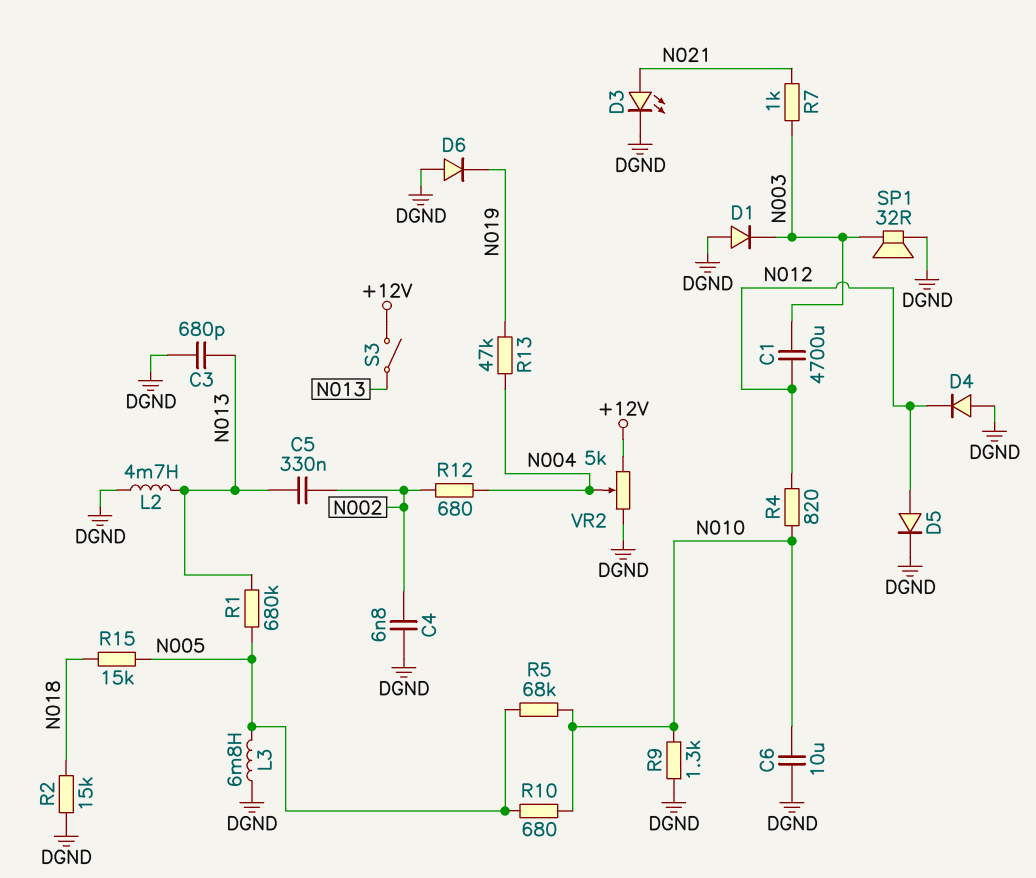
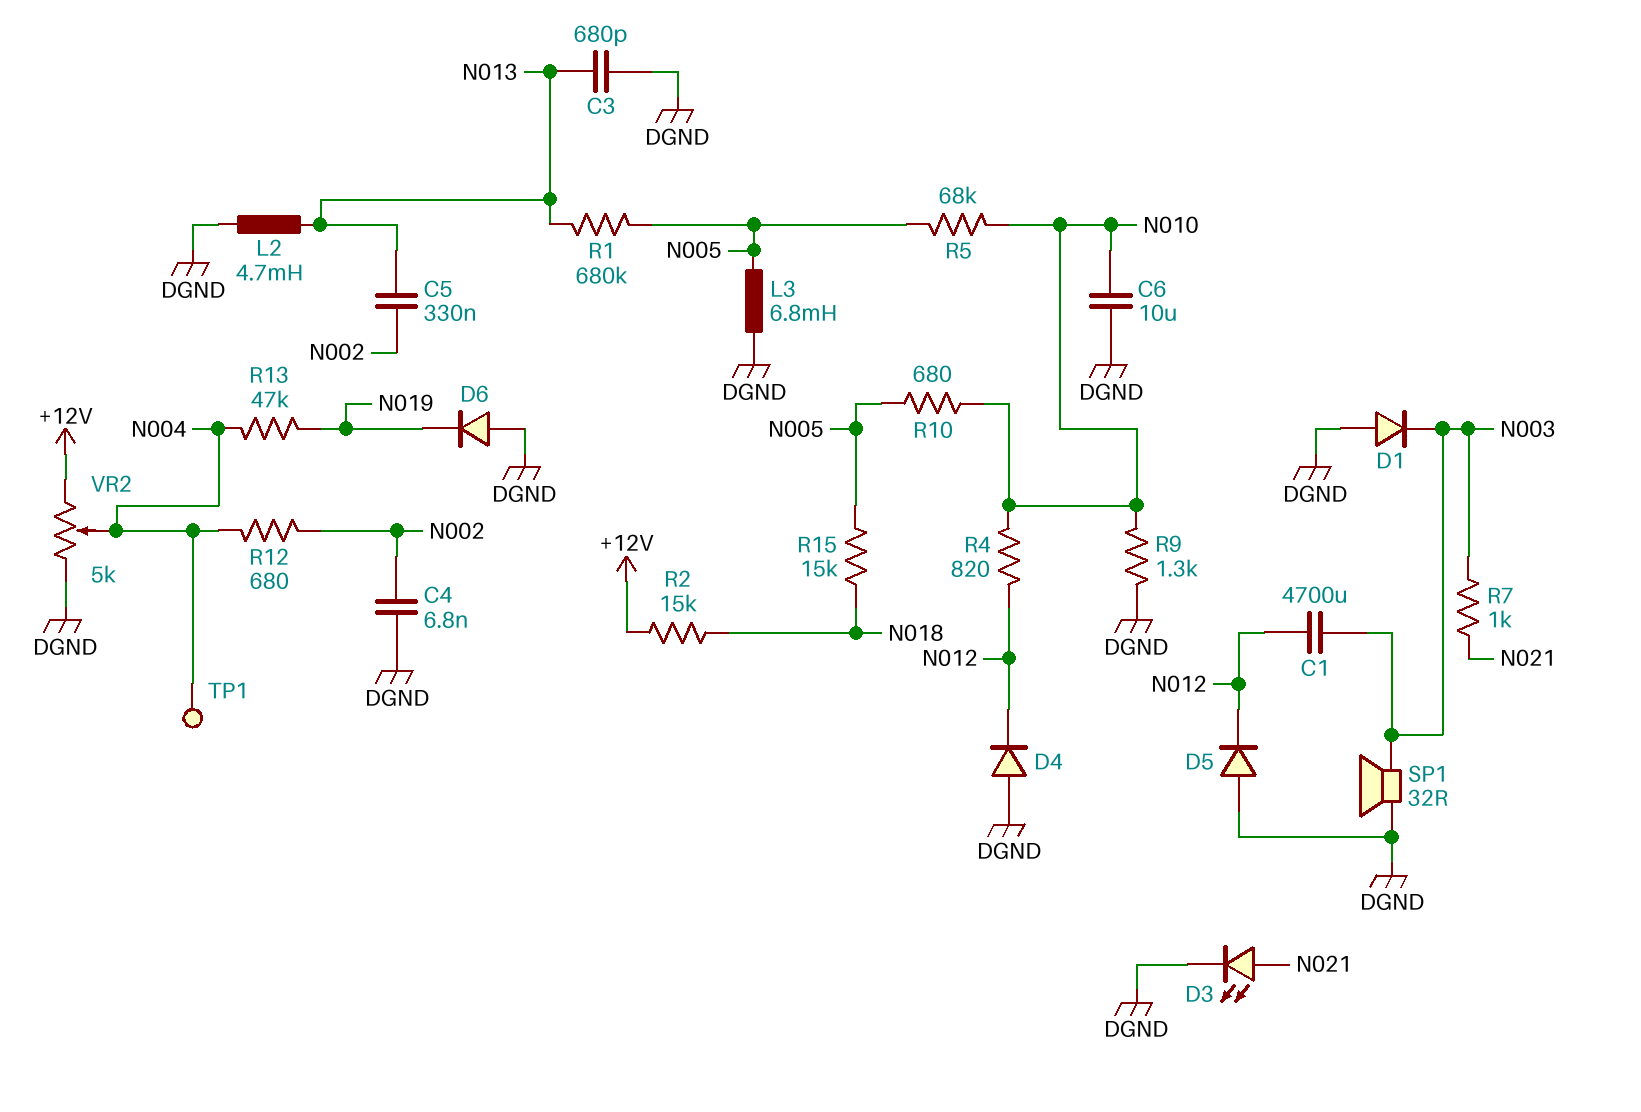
D5: diode (A N012, K DGND) -> diode (A DGND, K N012)
R2: 15k (DGND, N018) -> 15k (+12V, N018)
S3: switch (+12V, N013) -> none
TP1: none -> test point (N004)

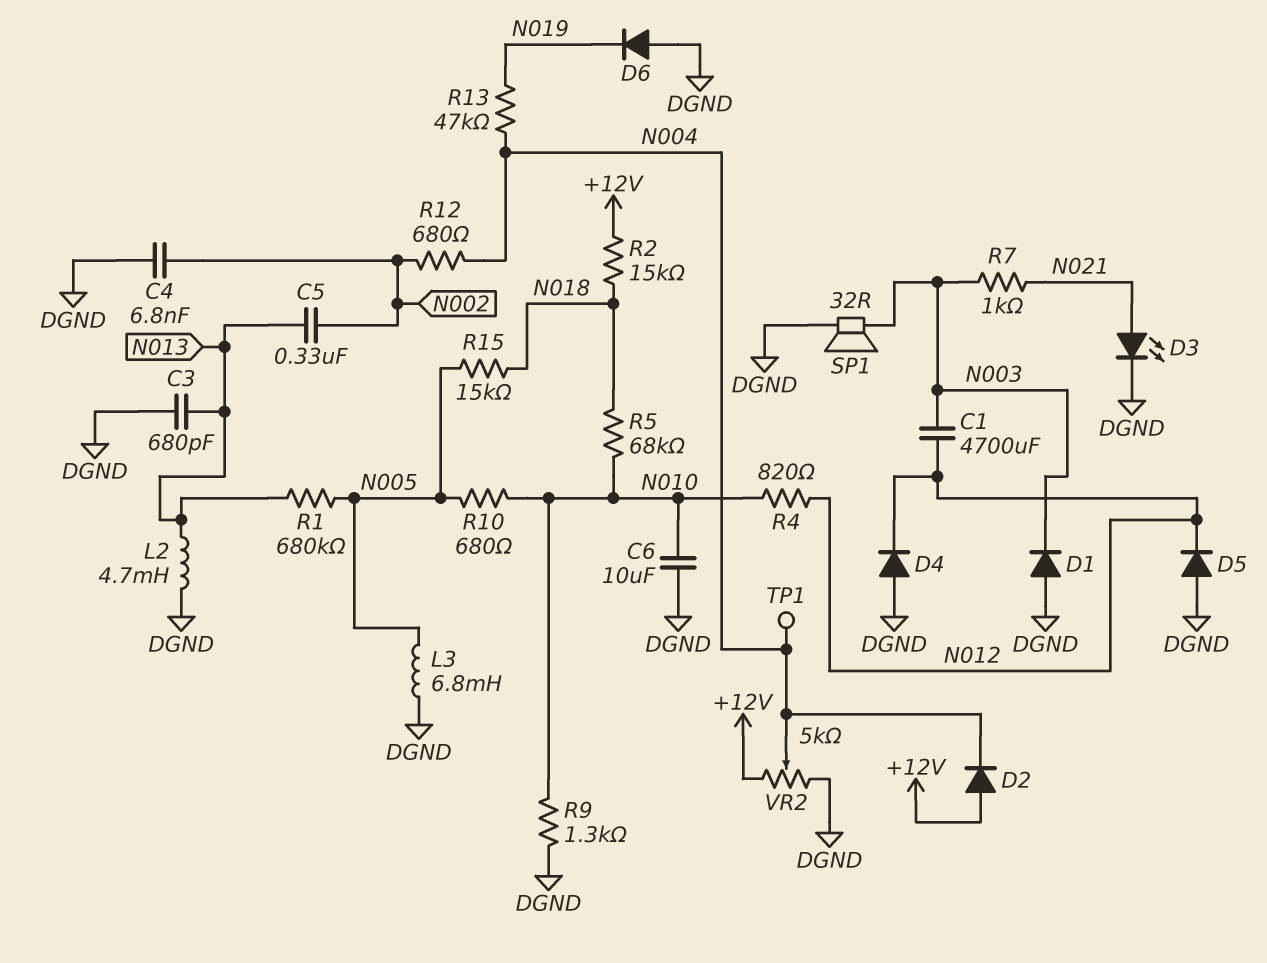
D2: none -> diode (A +12V, K N004)
R5: 68k (N005, N010) -> 68k (N010, N018)

